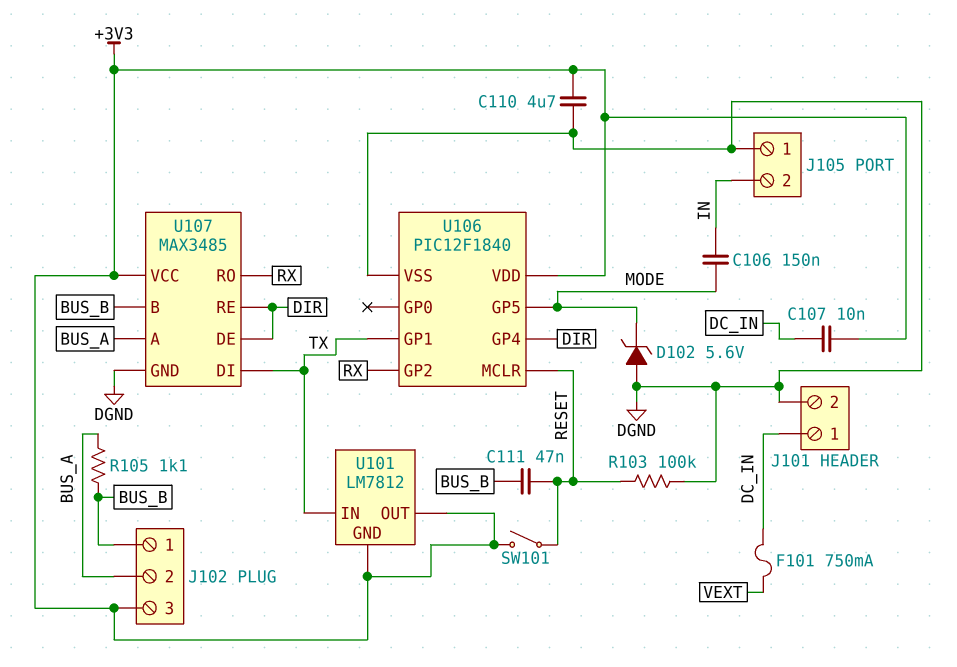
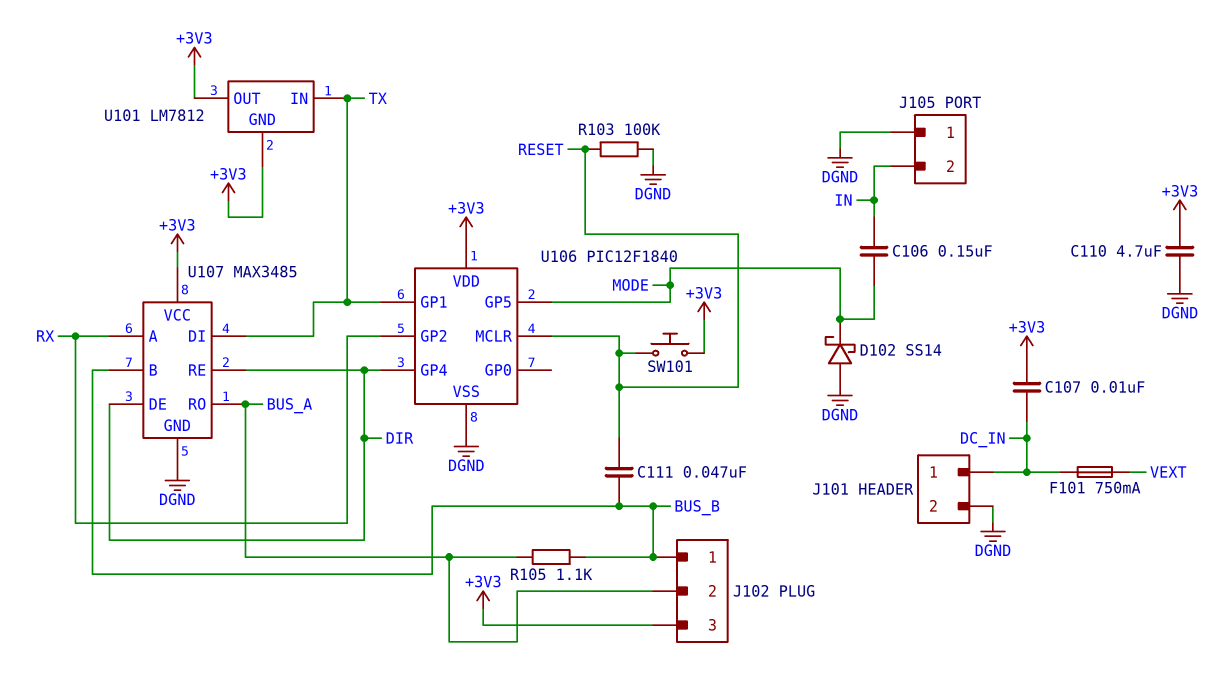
D102: zener 5.6V (A DGND, K MODE) -> schottky SS14 (A DGND, K MODE)
SW101: switch (+3V3, RESET) -> button (+3V3, RESET)
U107 pin A: BUS_A -> RX
U107 pin RO: RX -> BUS_A

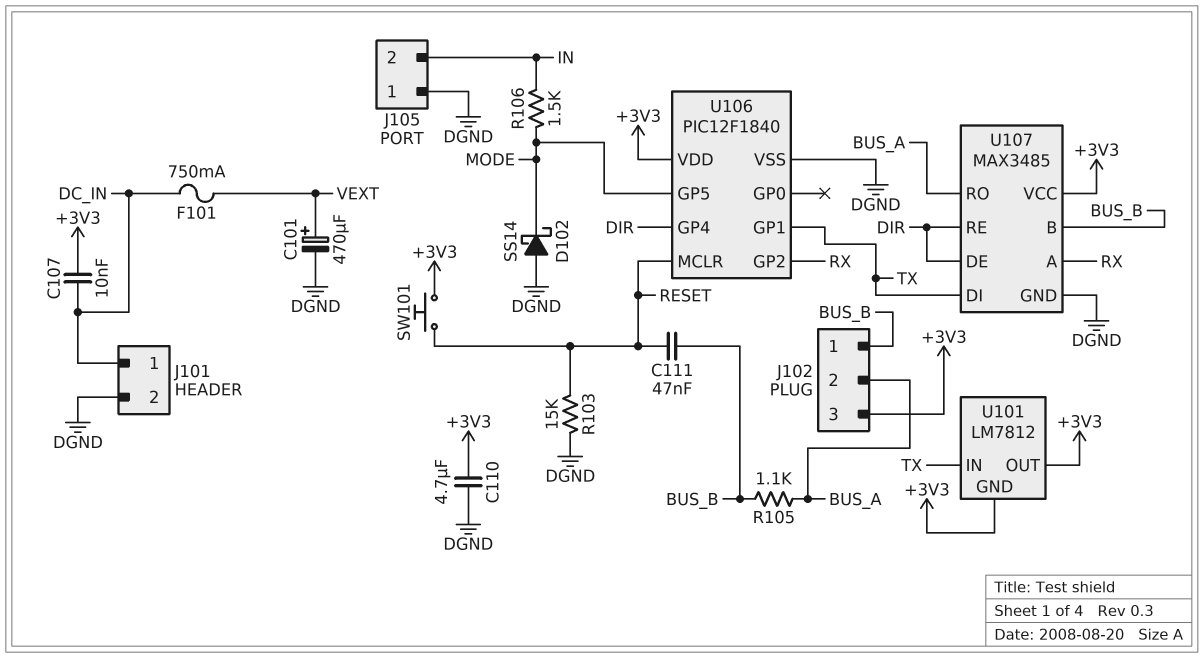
C101: none -> 470uF (plus VEXT, minus DGND)
C106: 150nF (IN, MODE) -> none
R103: 100k (DGND, RESET) -> 15k (DGND, RESET)
R106: none -> 1.5k (IN, MODE)

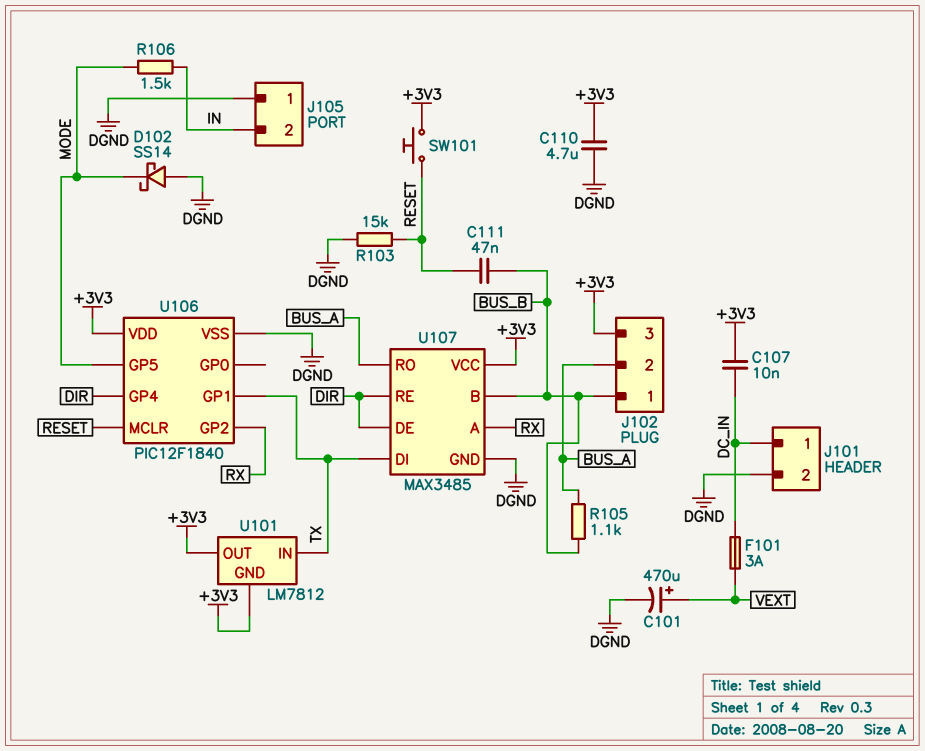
F101: 750mA (DC_IN, VEXT) -> 3A (DC_IN, VEXT)

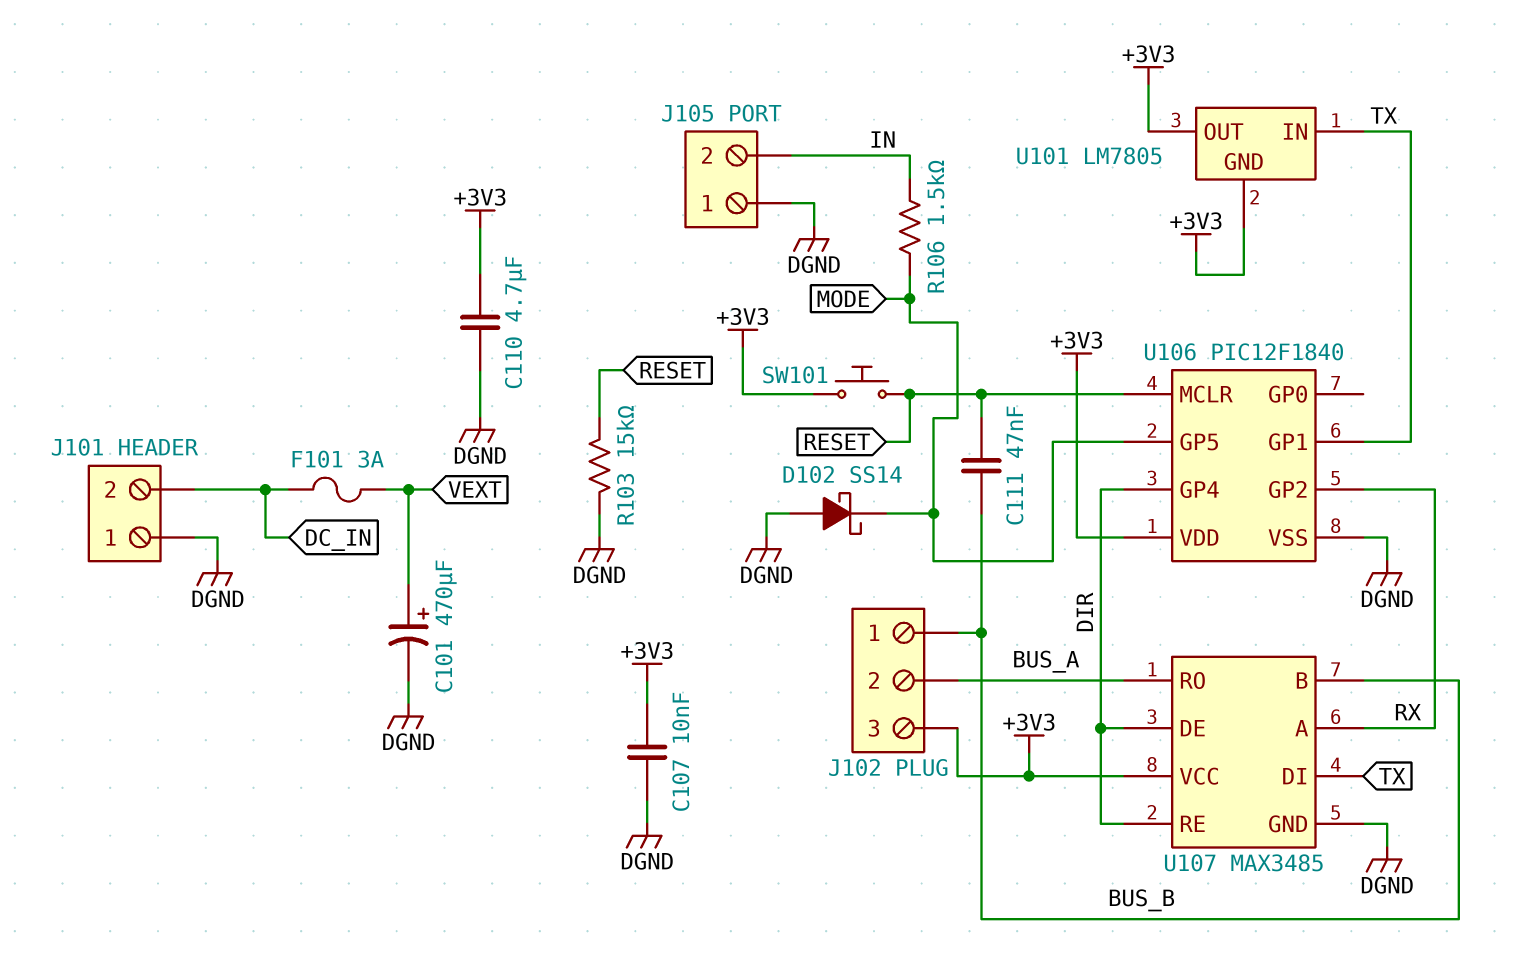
C107: 10nF (+3V3, DC_IN) -> 10nF (+3V3, DGND)
J101 pin 1: DC_IN -> DGND
J101 pin 2: DGND -> DC_IN
R105: 1.1k (BUS_A, BUS_B) -> none
U101: LM7812 -> LM7805

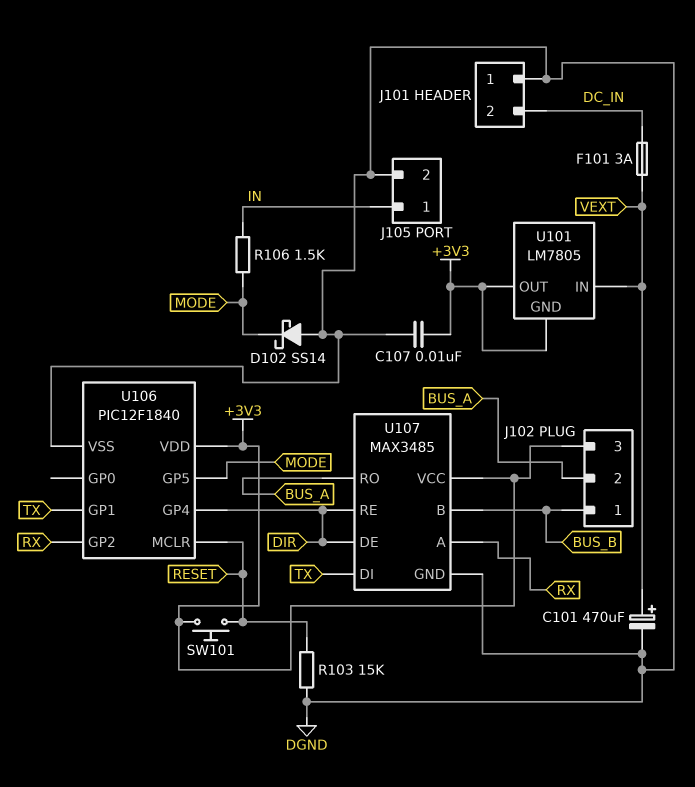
C110: 4.7uF (+3V3, DGND) -> none
C111: 47nF (BUS_B, RESET) -> none
J105 pin 1: DGND -> IN
J105 pin 2: IN -> DGND
U101 pin IN: TX -> VEXT

